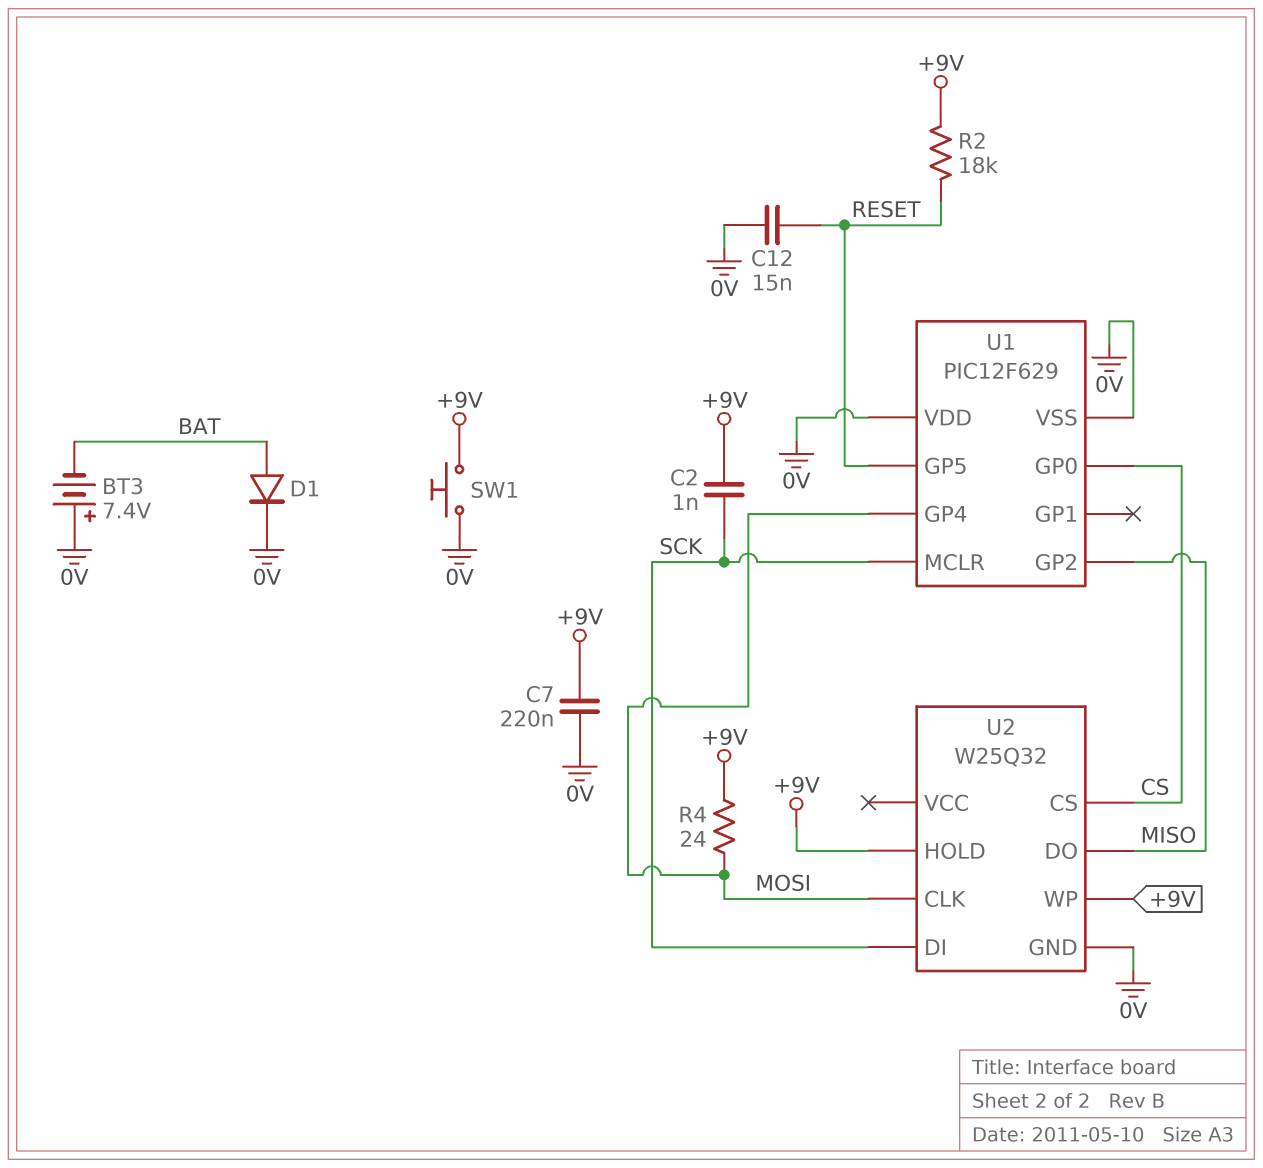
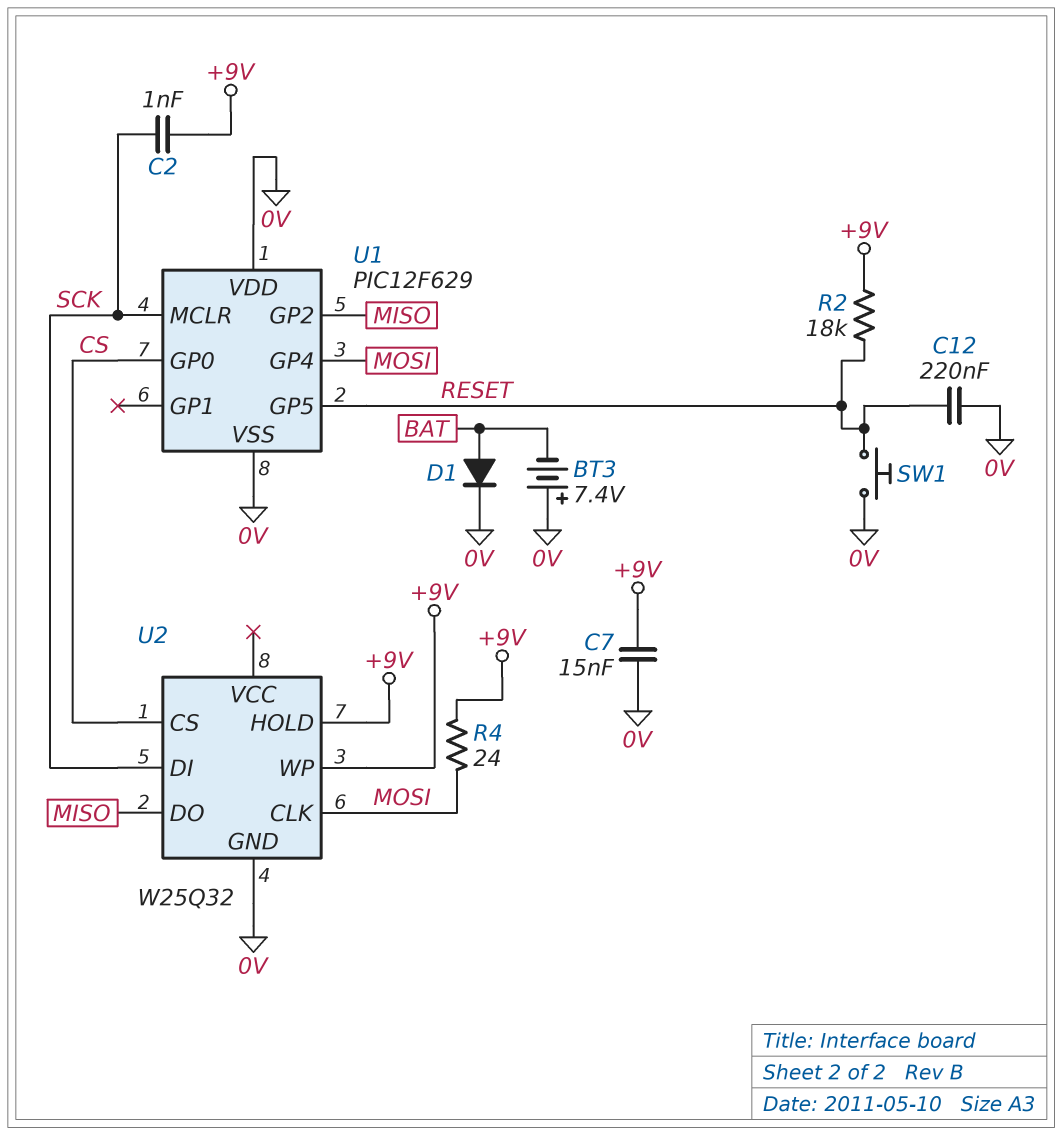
C7: 220nF (+9V, 0V) -> 15nF (+9V, 0V)
C12: 15nF (0V, RESET) -> 220nF (0V, RESET)
SW1: button (+9V, 0V) -> button (0V, RESET)

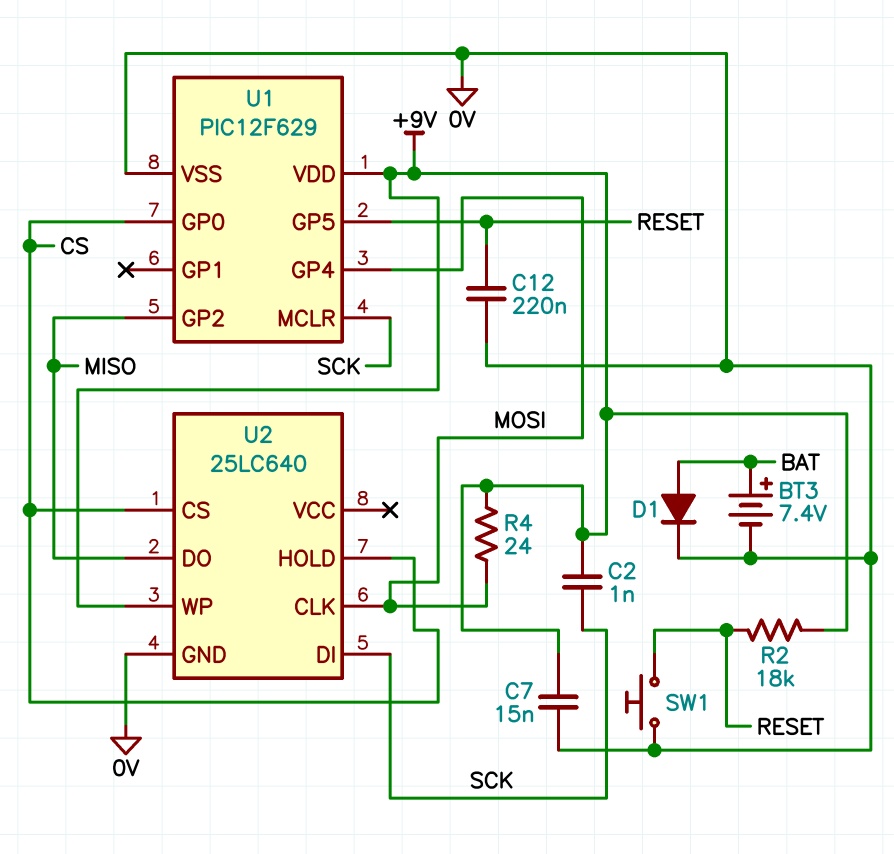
BT3: 7.4V (plus 0V, minus BAT) -> 7.4V (plus BAT, minus 0V)
U1 pin VDD: 0V -> +9V
U2: W25Q32 -> 25LC640
U2 pin HOLD: +9V -> CS

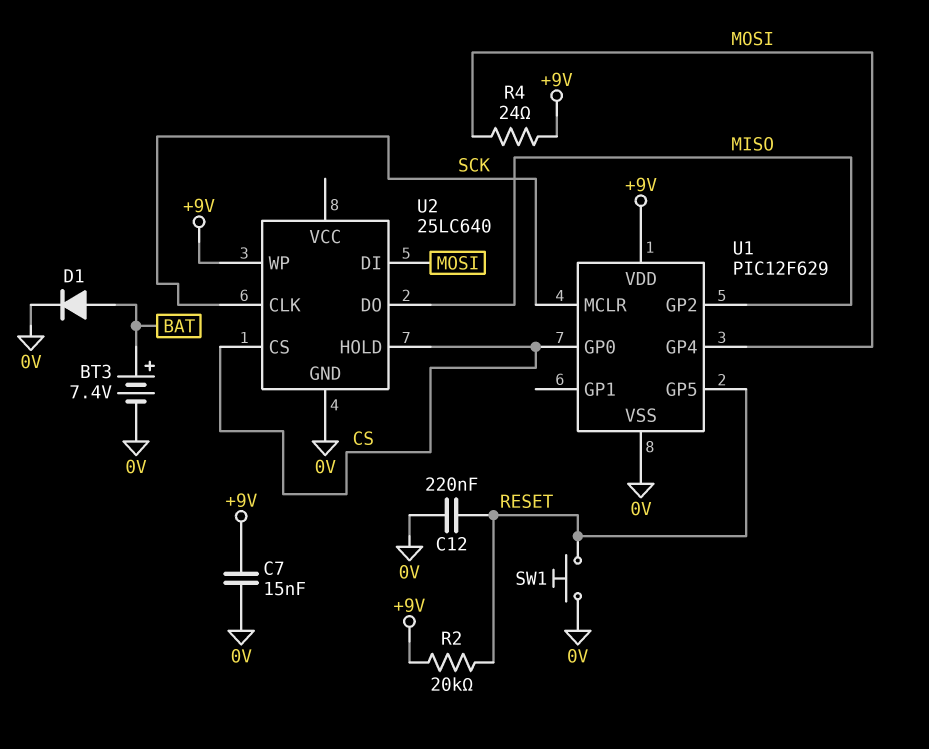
C2: 1nF (+9V, SCK) -> none
R2: 18k (+9V, RESET) -> 20k (+9V, RESET)
U2 pin CLK: MOSI -> SCK
U2 pin DI: SCK -> MOSI

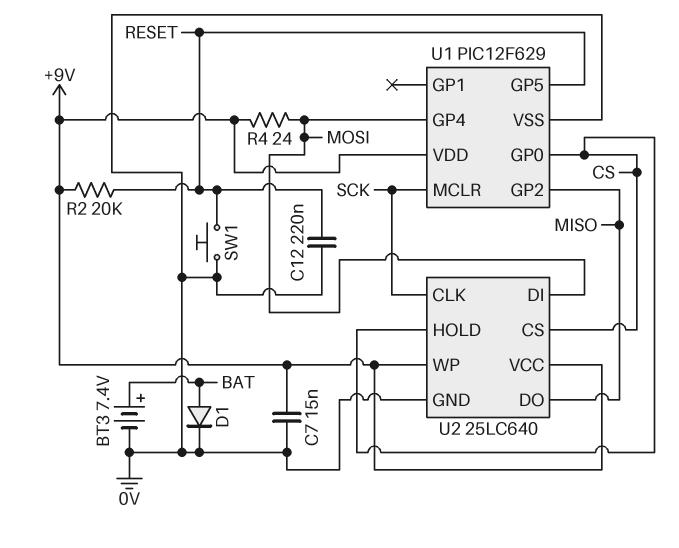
U2 pin VCC: none -> +9V

